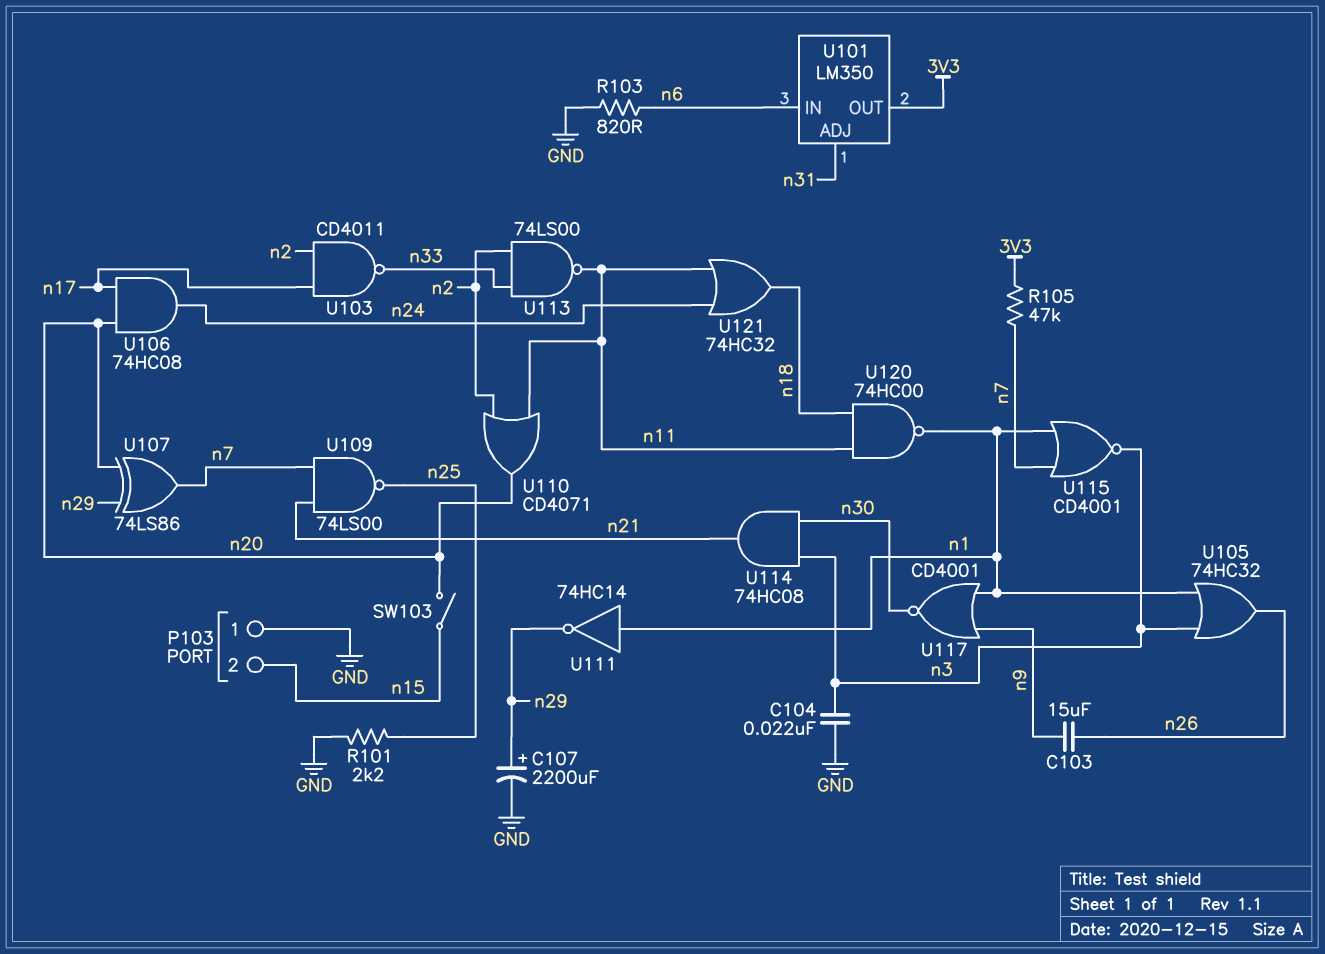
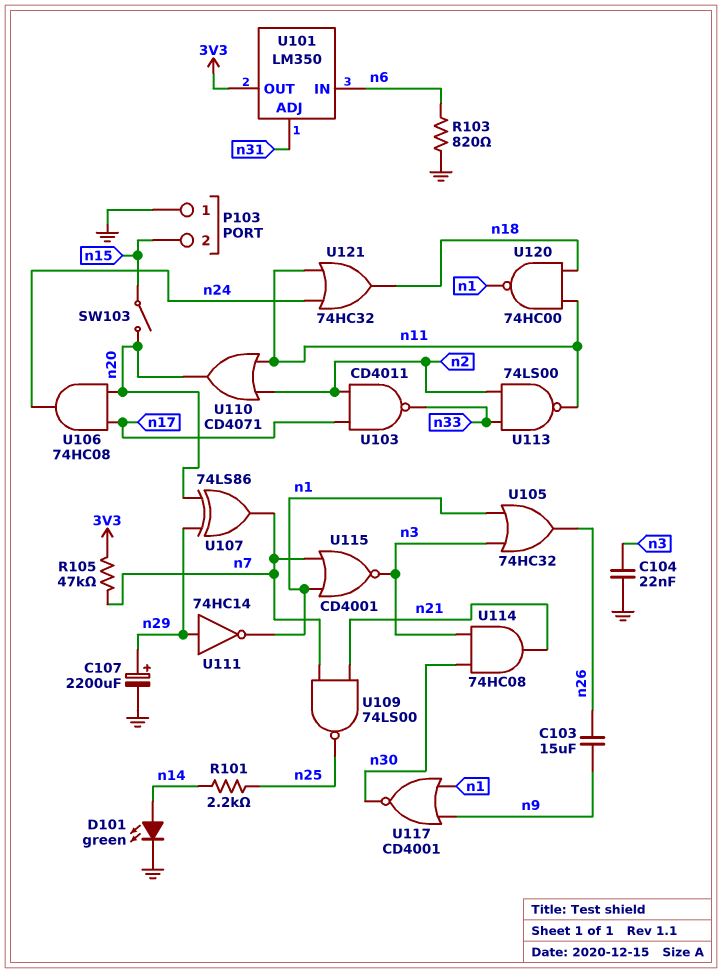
D101: none -> LED green (A n14, K GND)
R101: 2.2k (GND, n25) -> 2.2k (n14, n25)
U111: NOT 74HC14 (in n1, out n29) -> NOT 74HC14 (in n29, out n1)

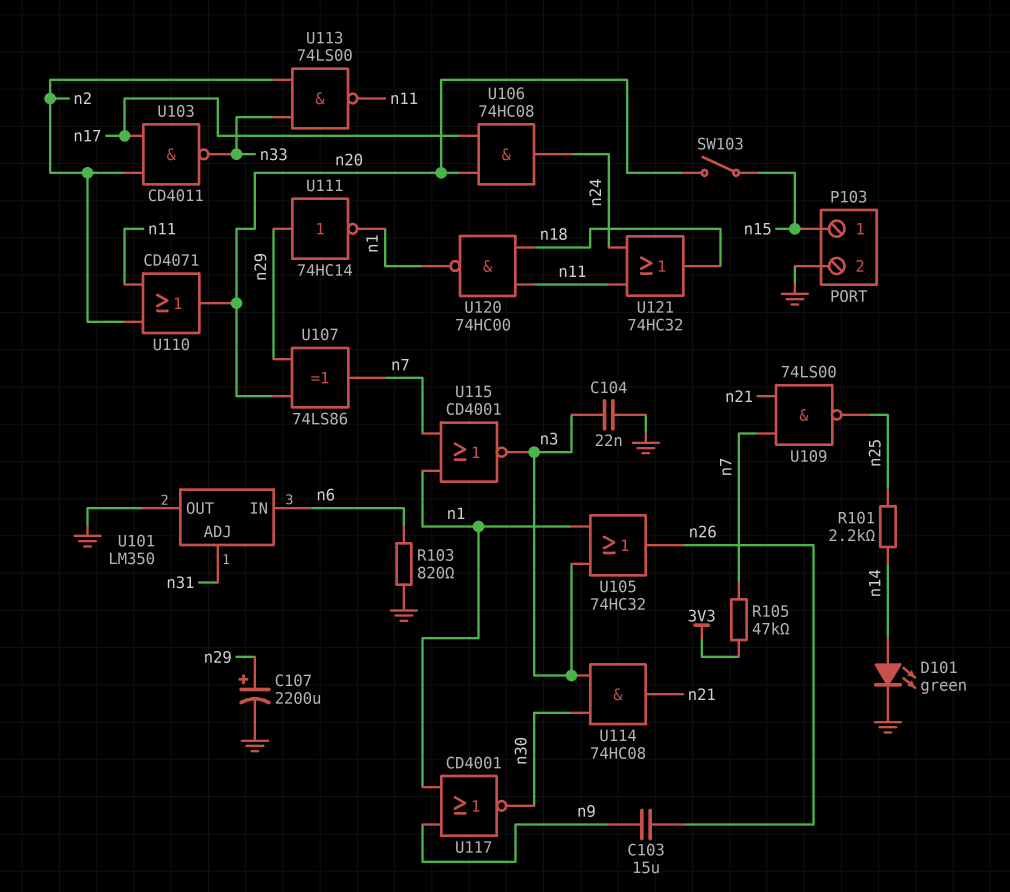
P103 pin 1: GND -> n15
P103 pin 2: n15 -> GND
U101 pin OUT: 3V3 -> GND

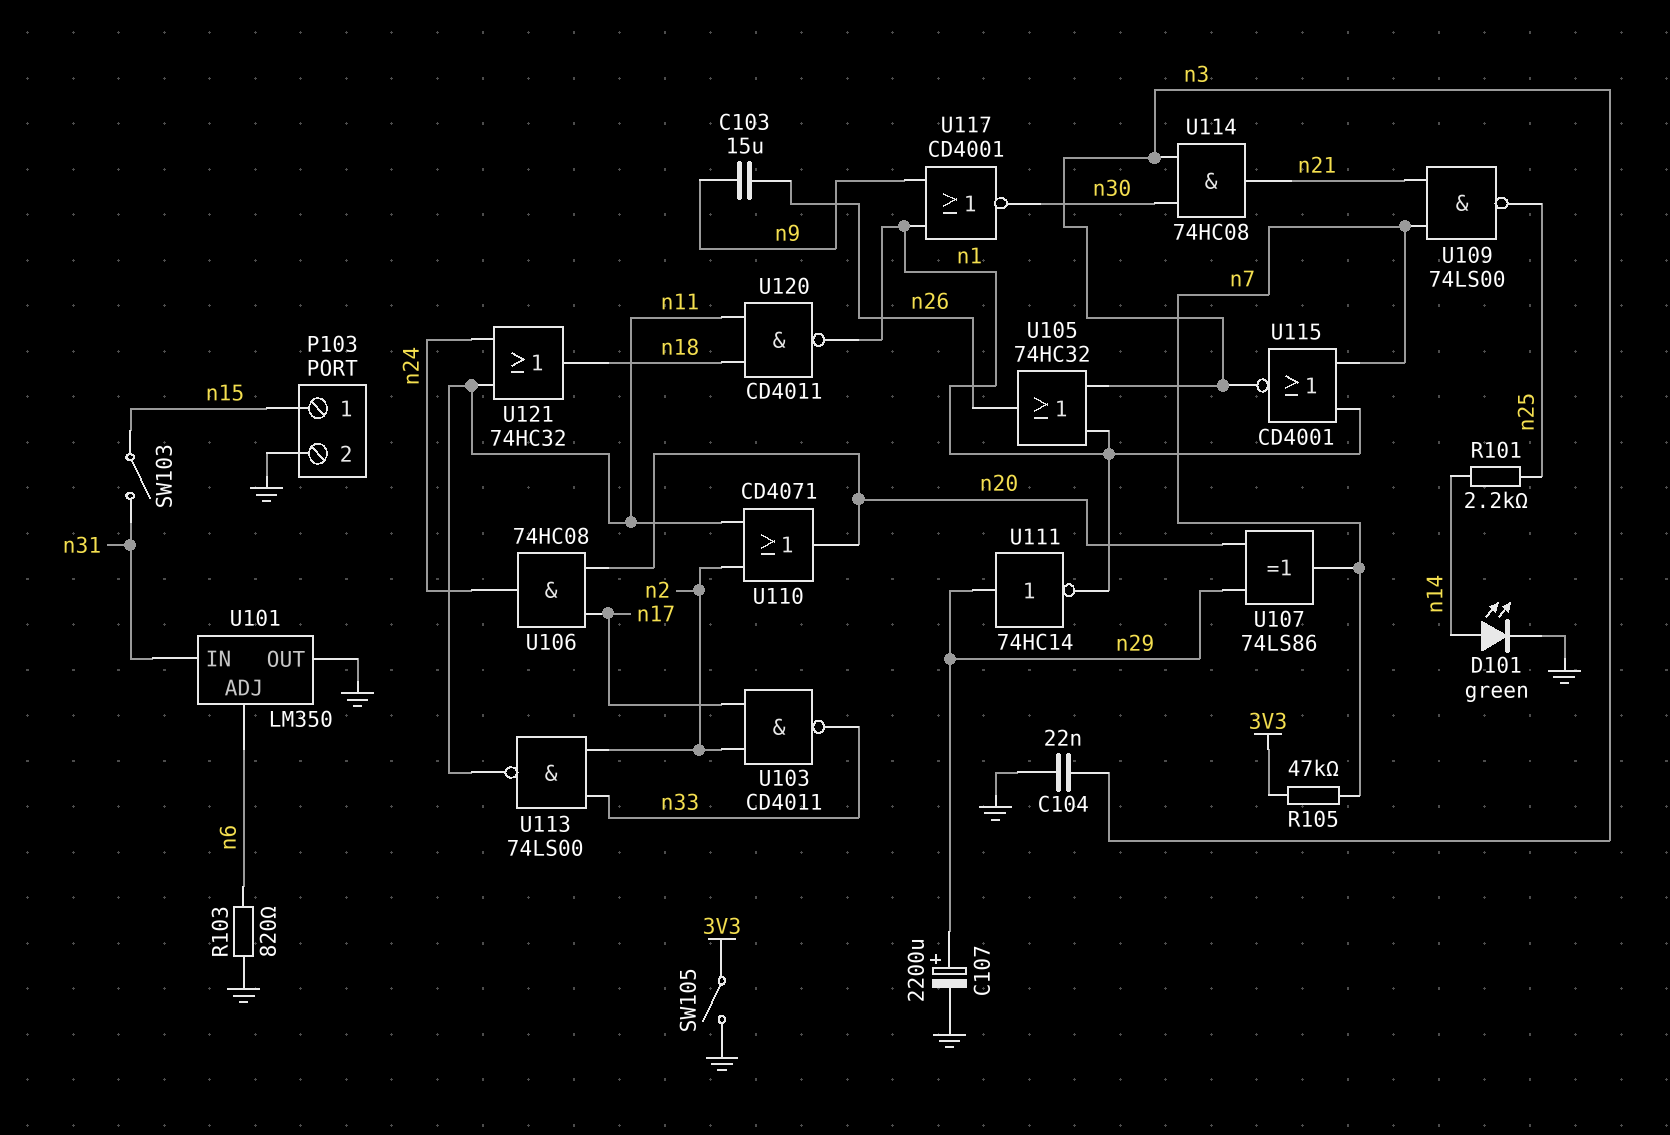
SW103: switch (n15, n20) -> switch (n15, n31)
SW105: none -> switch (3V3, GND)
U101 pin ADJ: n31 -> n6
U101 pin IN: n6 -> n31
U120: NAND 74HC00 (in n11, in n18, out n1) -> NAND CD4011 (in n11, in n18, out n1)

